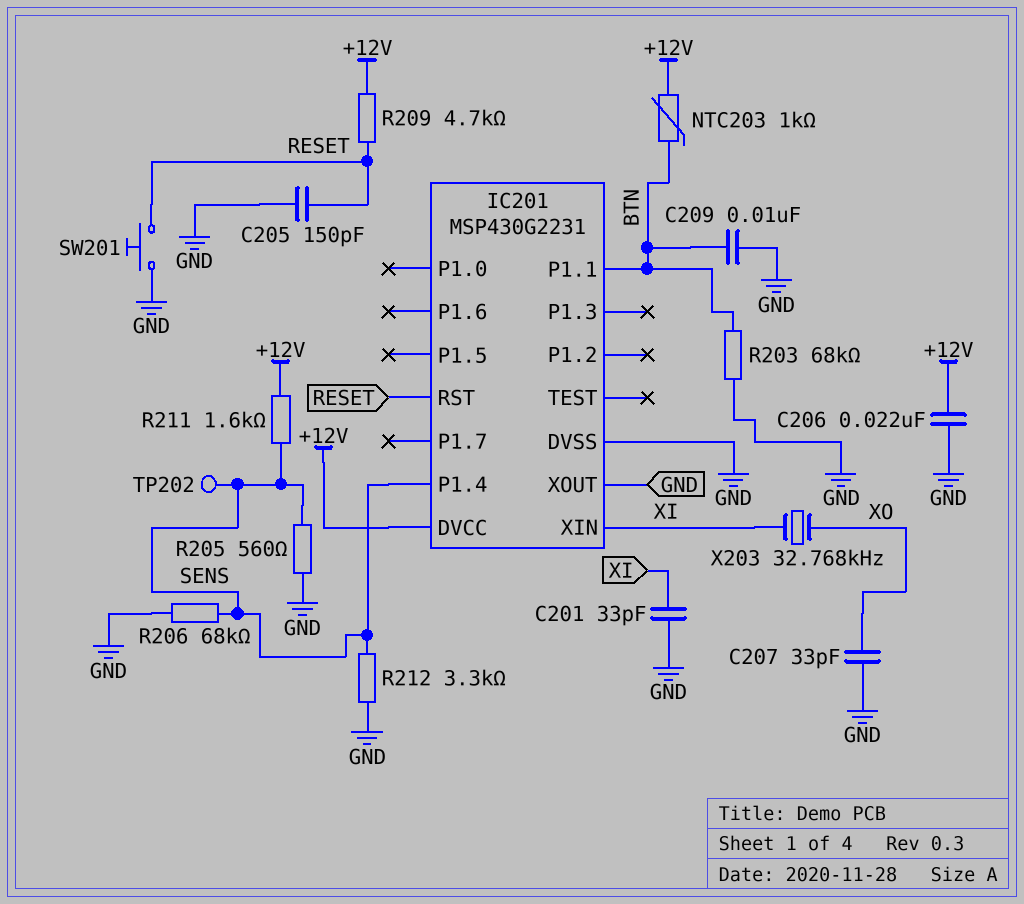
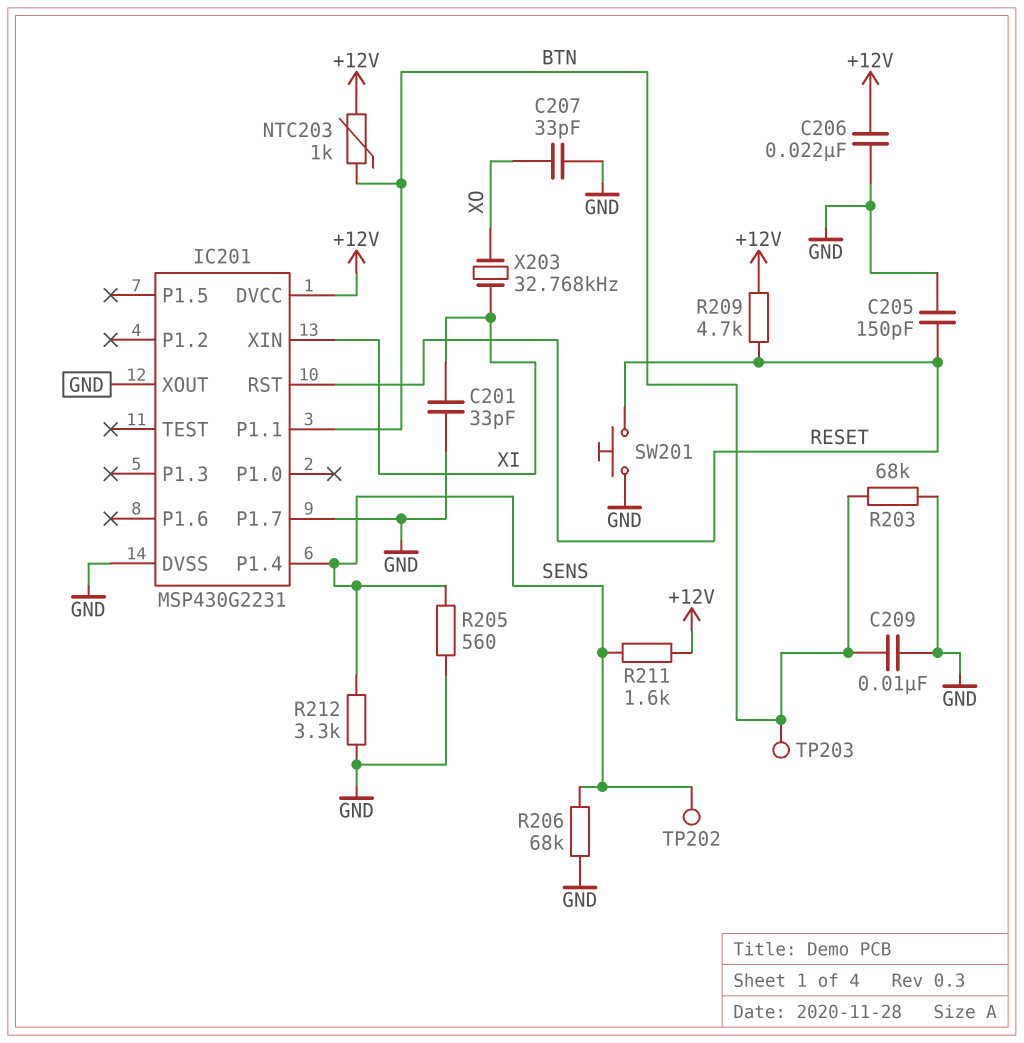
IC201 pin P1.7: none -> GND
TP203: none -> test point (BTN)

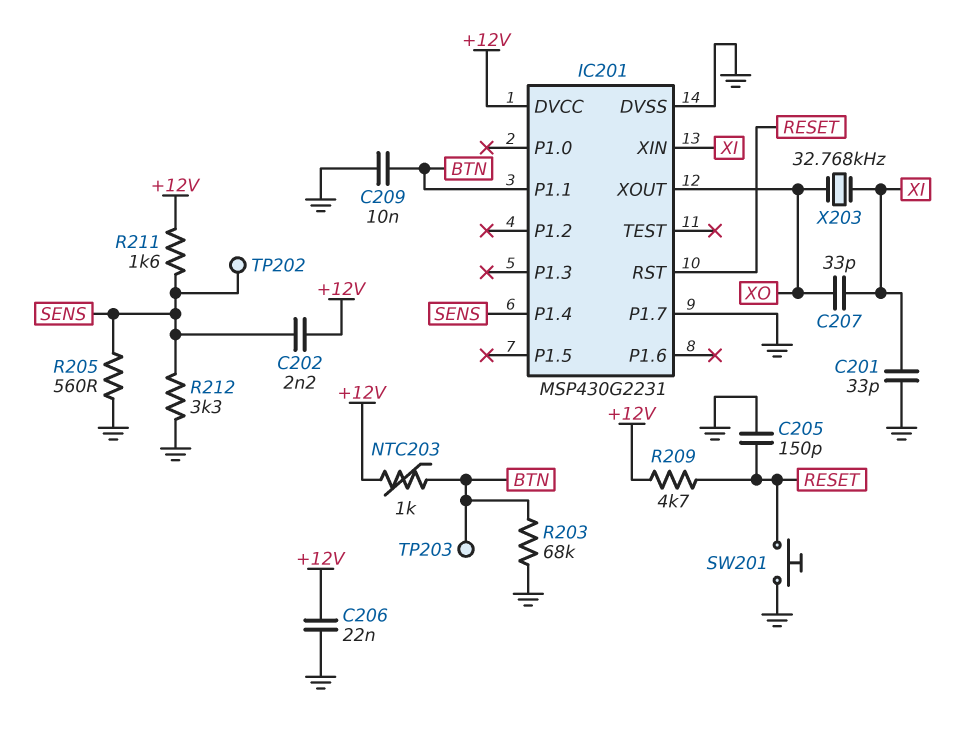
C202: none -> 2.2nF (+12V, SENS)
C207: 33pF (GND, XO) -> 33pF (XI, XO)
IC201 pin XOUT: GND -> XO
R206: 68k (GND, SENS) -> none

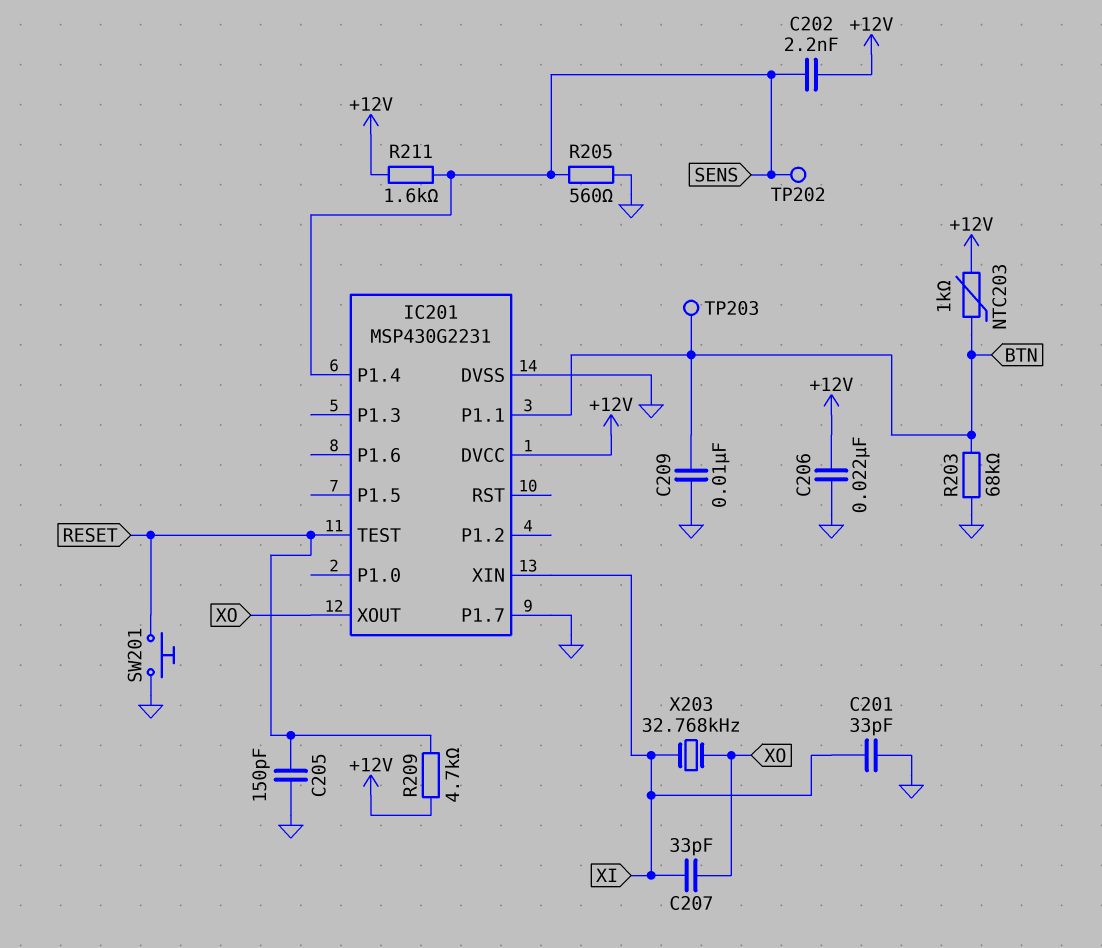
IC201 pin RST: RESET -> none
IC201 pin TEST: none -> RESET
R212: 3.3k (GND, SENS) -> none

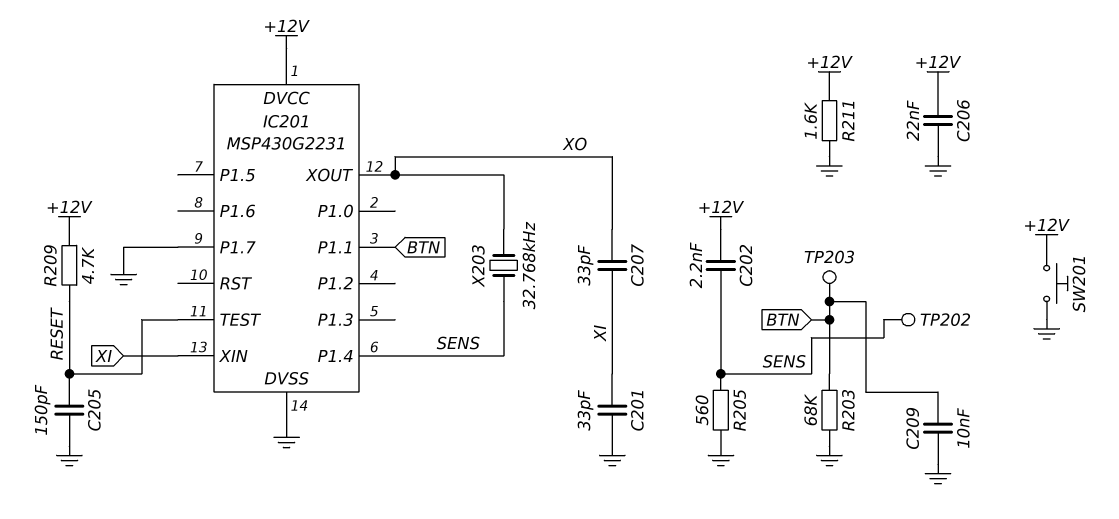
NTC203: 1k (+12V, BTN) -> none
R211: 1.6k (+12V, SENS) -> 1.6k (+12V, GND)
SW201: button (GND, RESET) -> button (+12V, GND)
X203: 32.768kHz (XI, XO) -> 32.768kHz (SENS, XO)

